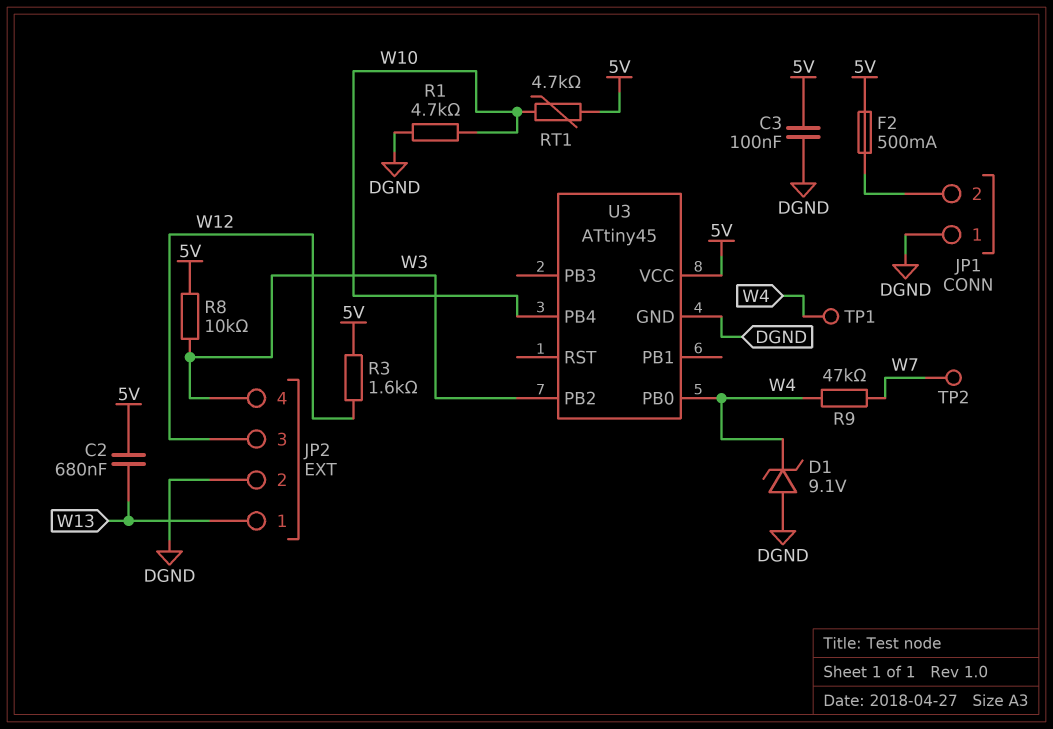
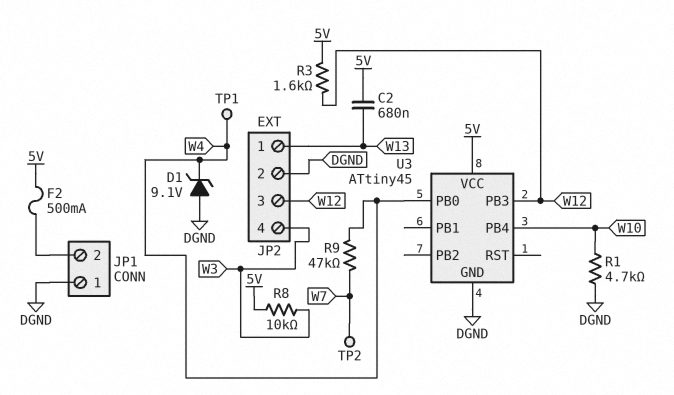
C3: 100nF (5V, DGND) -> none
RT1: 4.7k (5V, W10) -> none
U3 pin PB2: W3 -> none
U3 pin PB3: none -> W12

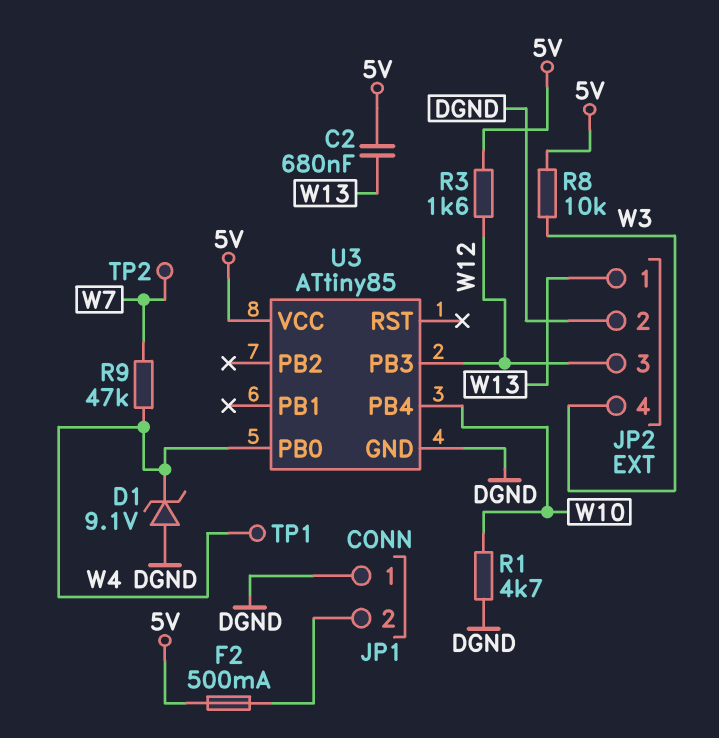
U3: ATtiny45 -> ATtiny85

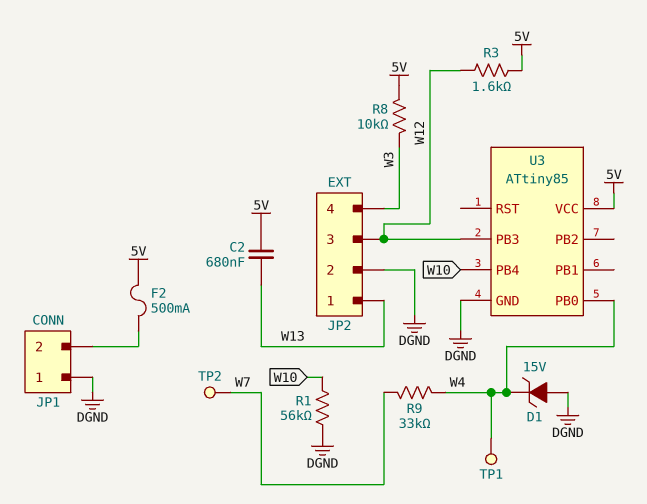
D1: zener 9.1V (A DGND, K W4) -> zener 15V (A DGND, K W4)
R1: 4.7k (DGND, W10) -> 56k (DGND, W10)
R9: 47k (W4, W7) -> 33k (W4, W7)

